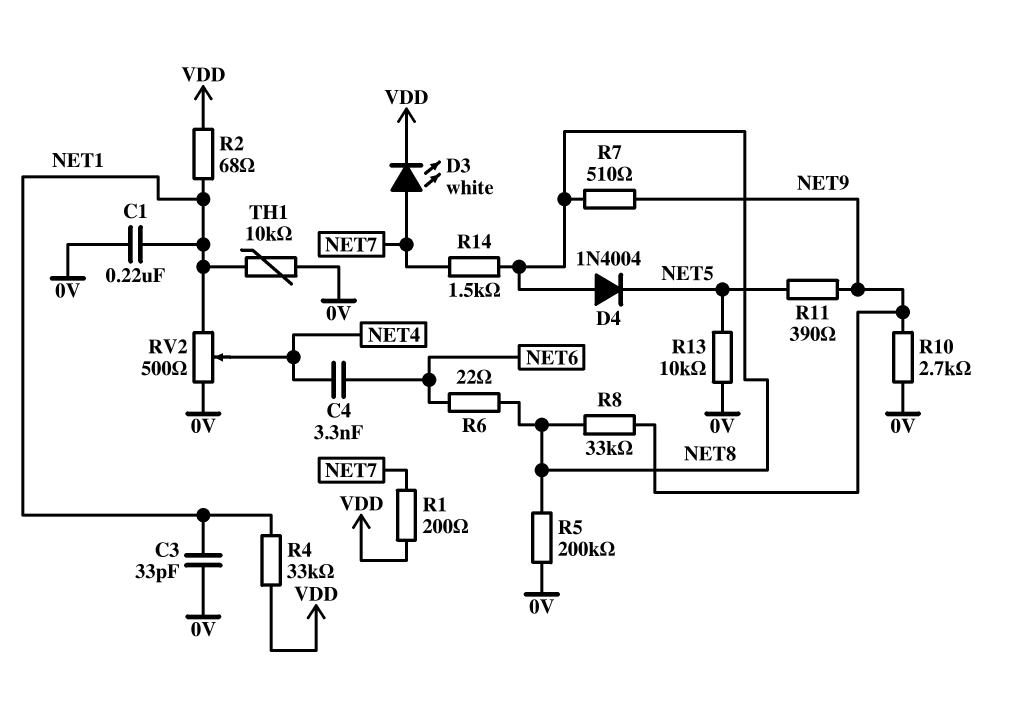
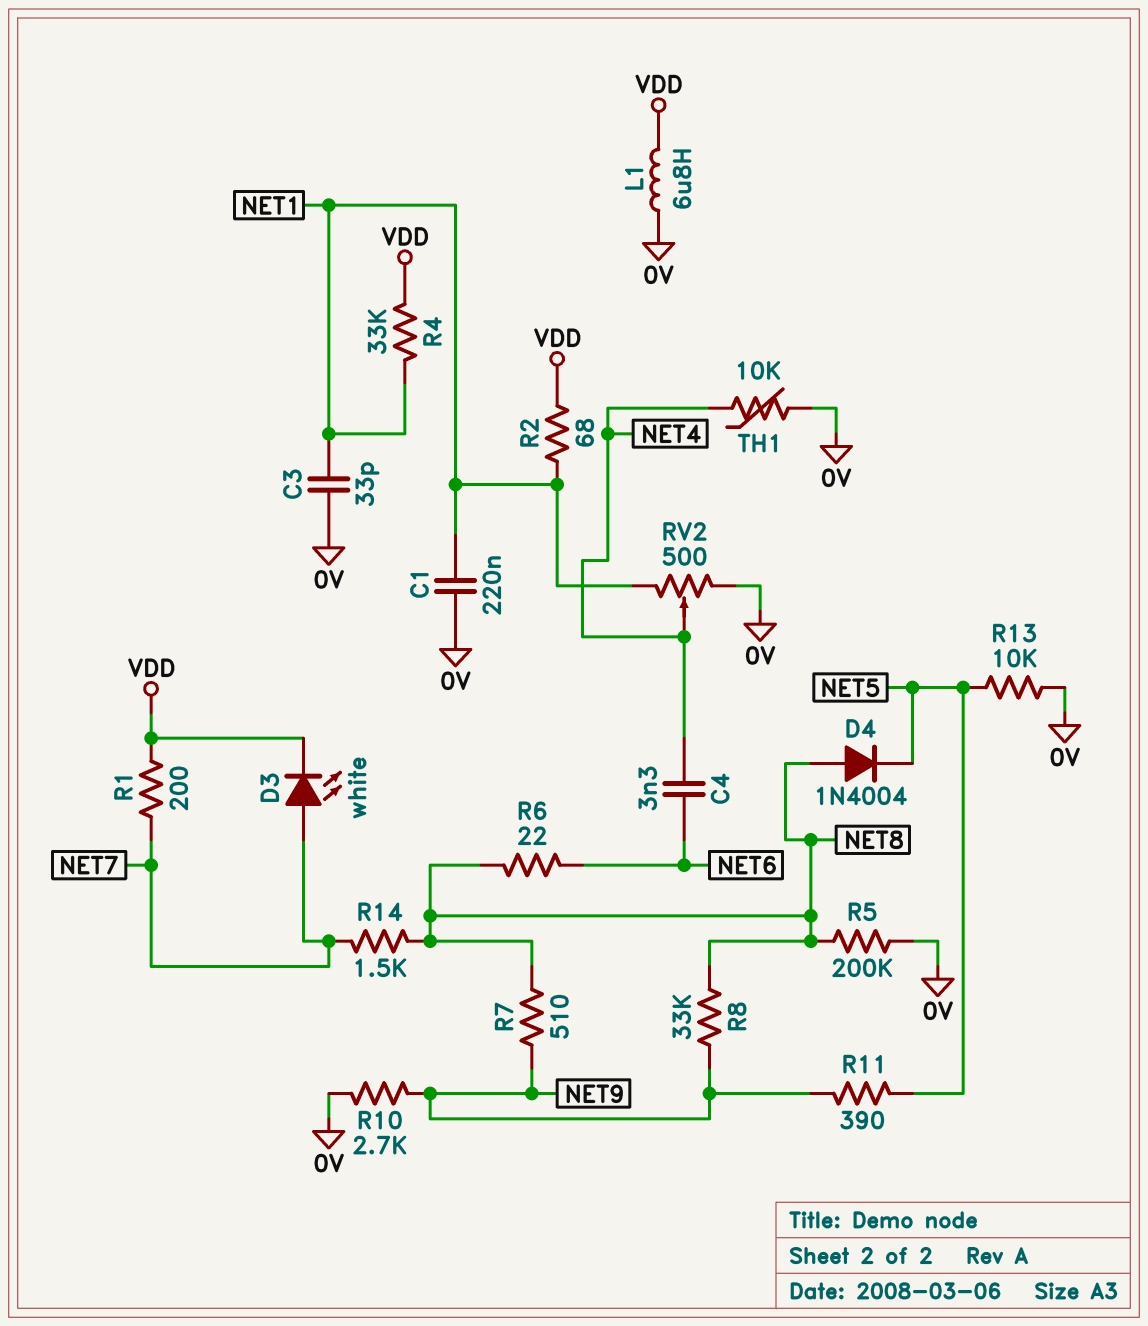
L1: none -> 6.8uH (0V, VDD)
TH1: 10k (0V, NET1) -> 10k (0V, NET4)

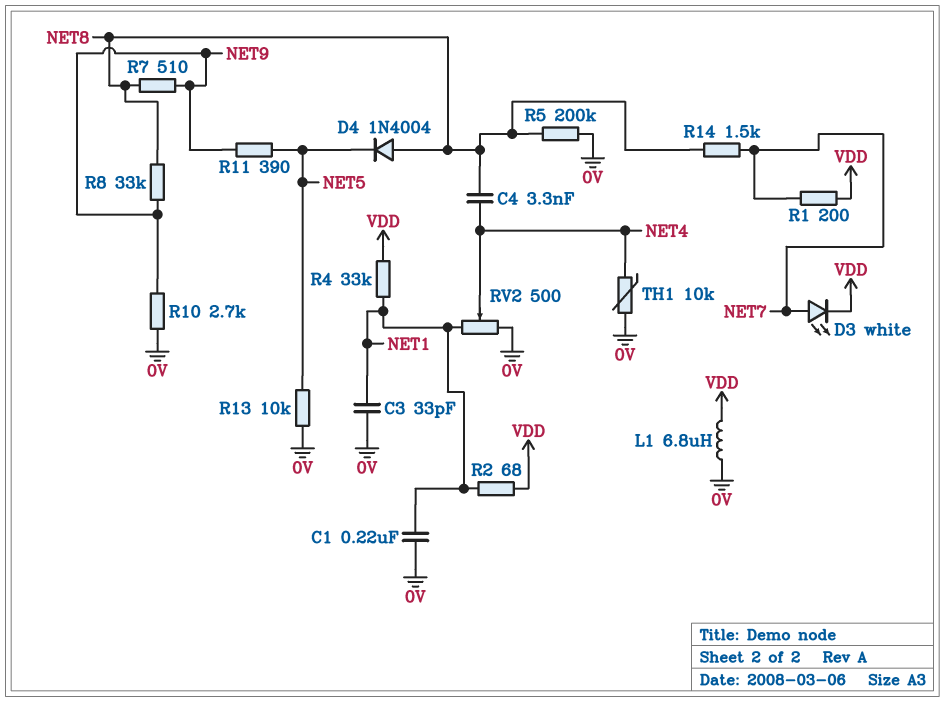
C4: 3.3nF (NET4, NET6) -> 3.3nF (NET4, NET8)
R6: 22 (NET6, NET8) -> none

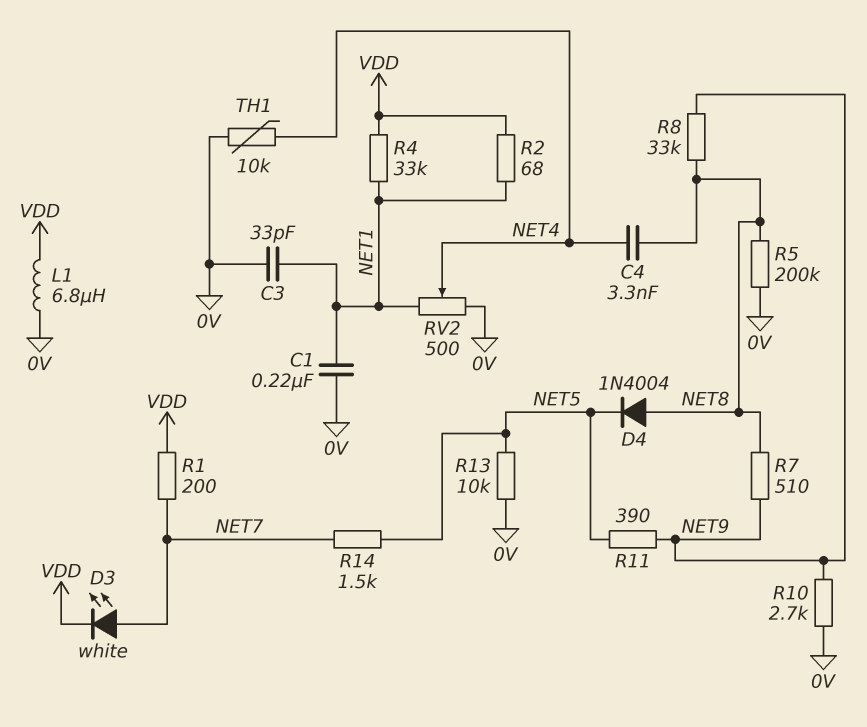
R14: 1.5k (NET7, NET8) -> 1.5k (NET5, NET7)

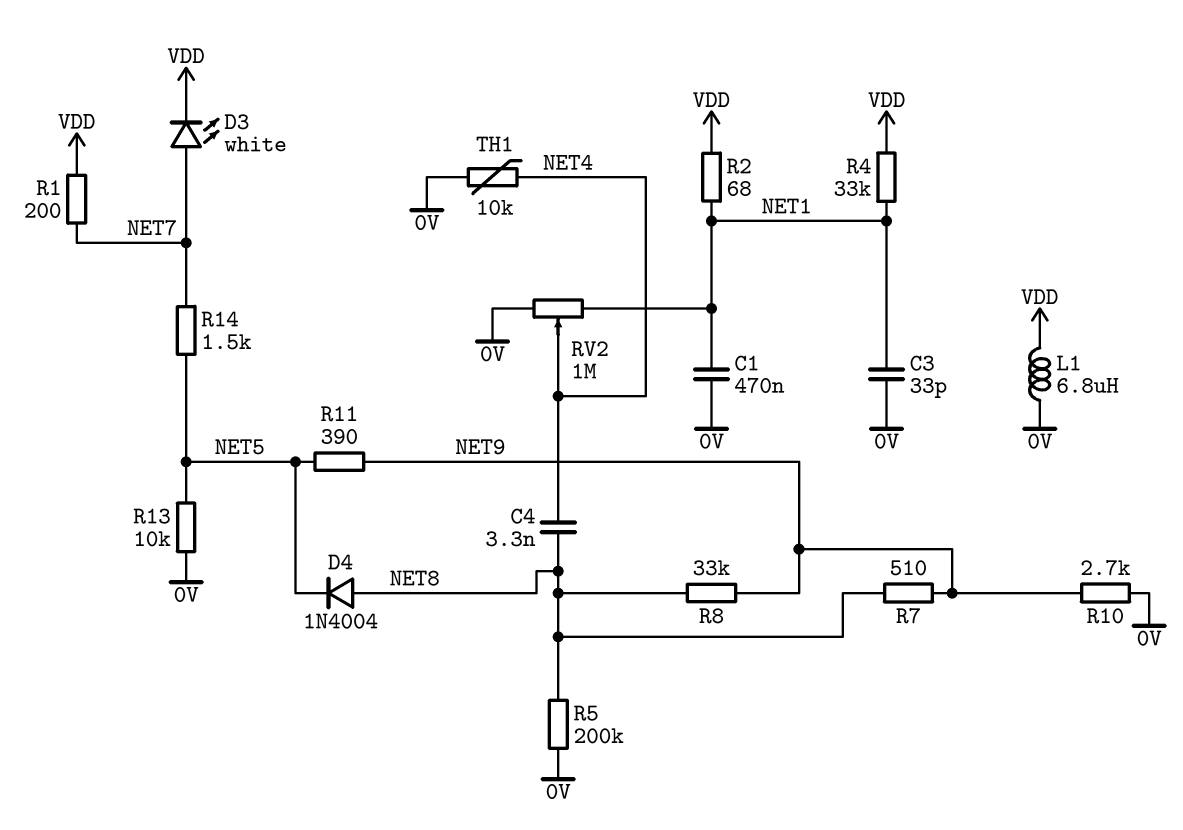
C1: 220nF (0V, NET1) -> 470nF (0V, NET1)
RV2: 500 (0V, NET1, wiper NET4) -> 1M (0V, NET1, wiper NET4)

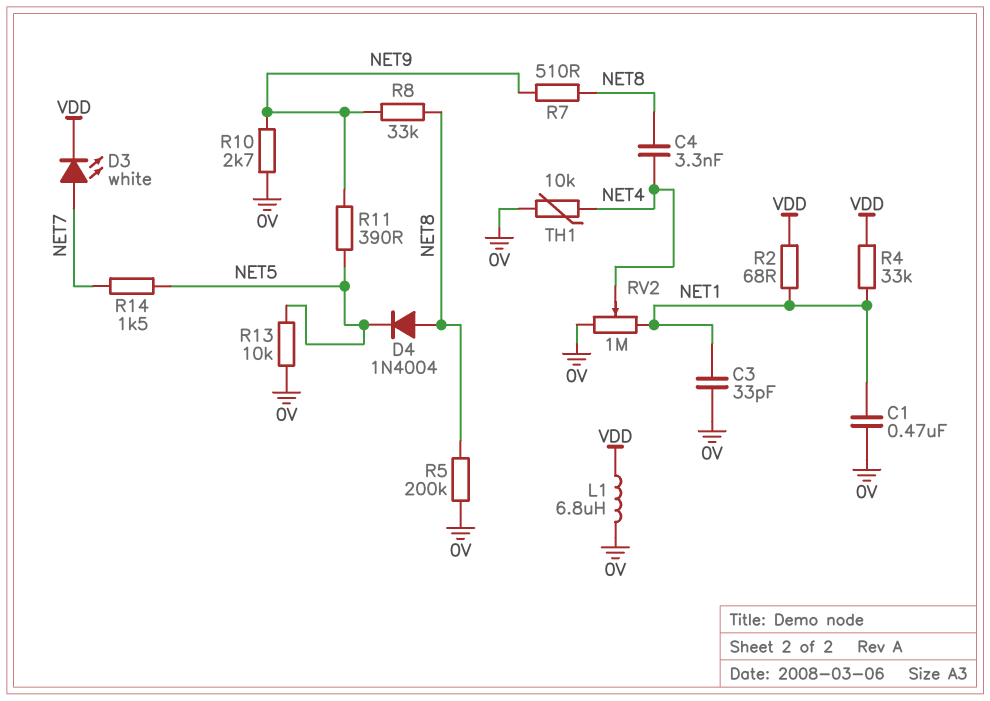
R1: 200 (NET7, VDD) -> none

